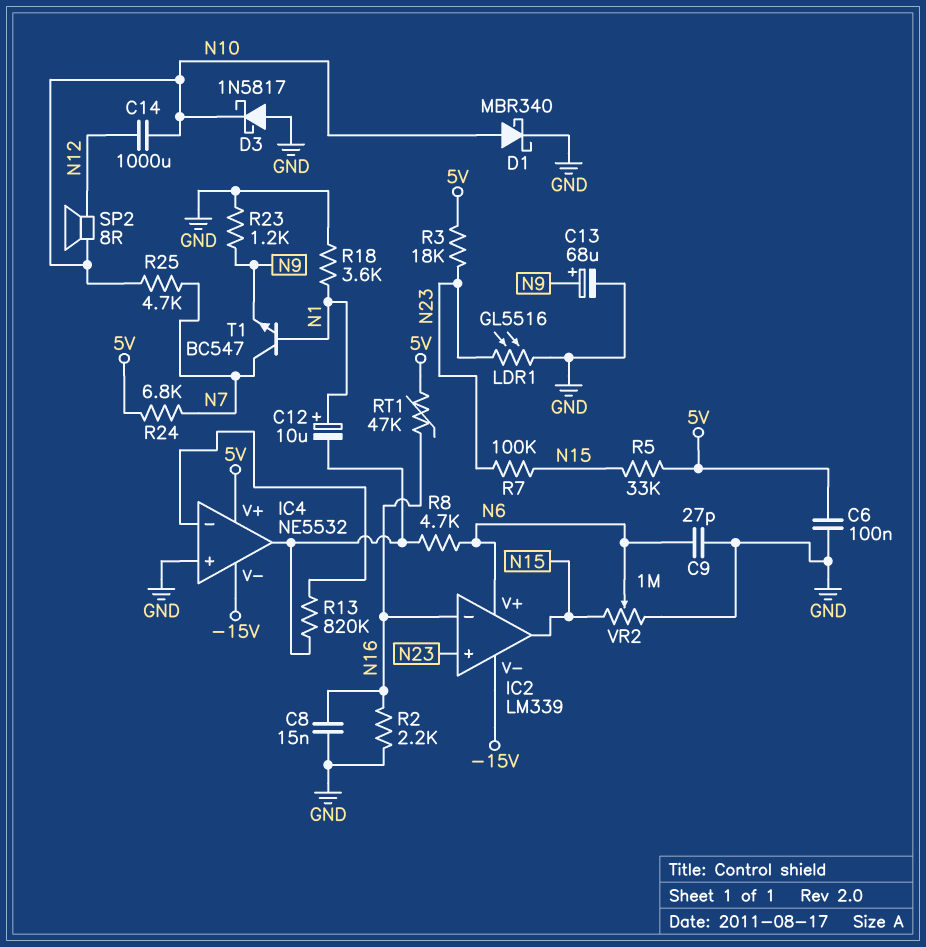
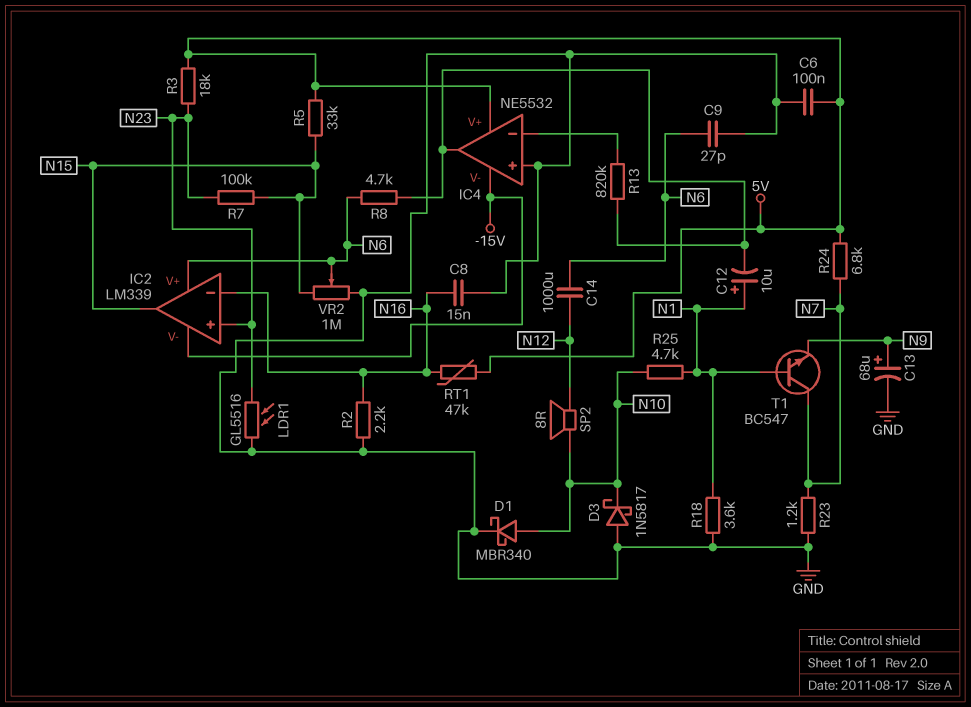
C14: 1000uF (N10, N12) -> 1000uF (N6, N12)
R23: 1.2k (GND, N9) -> 1.2k (GND, N7)
R25: 4.7k (N7, N10) -> 4.7k (N1, N10)

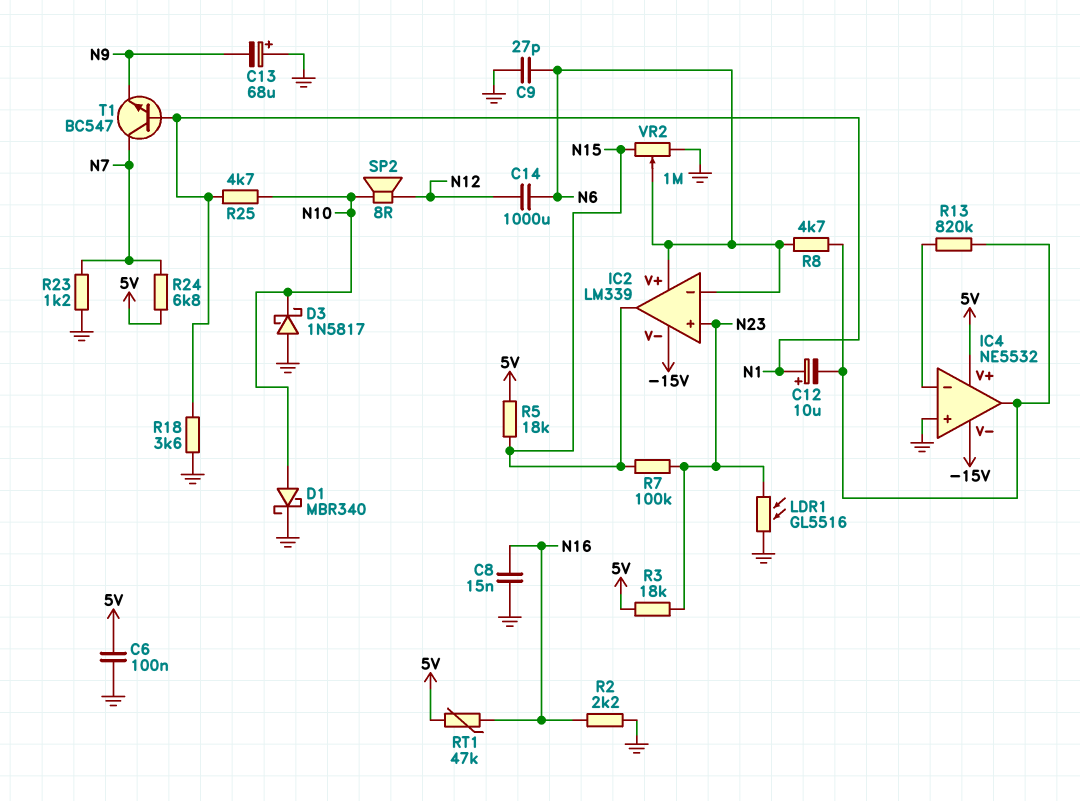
C13: 68uF (plus N9, minus GND) -> 68uF (plus GND, minus N9)
IC2 pin in-: N16 -> N6
R5: 33k (5V, N15) -> 18k (5V, N15)

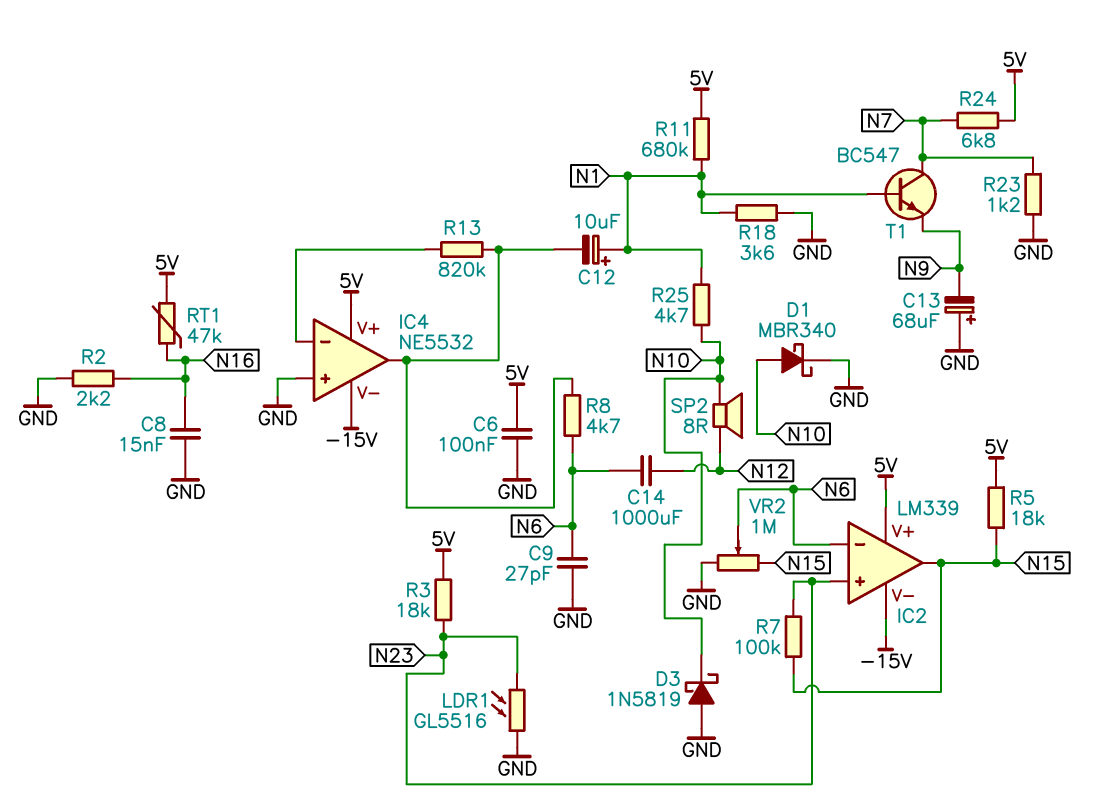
D3: schottky 1N5817 (A GND, K N10) -> schottky 1N5819 (A GND, K N10)
IC2 pin V+: N6 -> 5V
R11: none -> 680k (5V, N1)

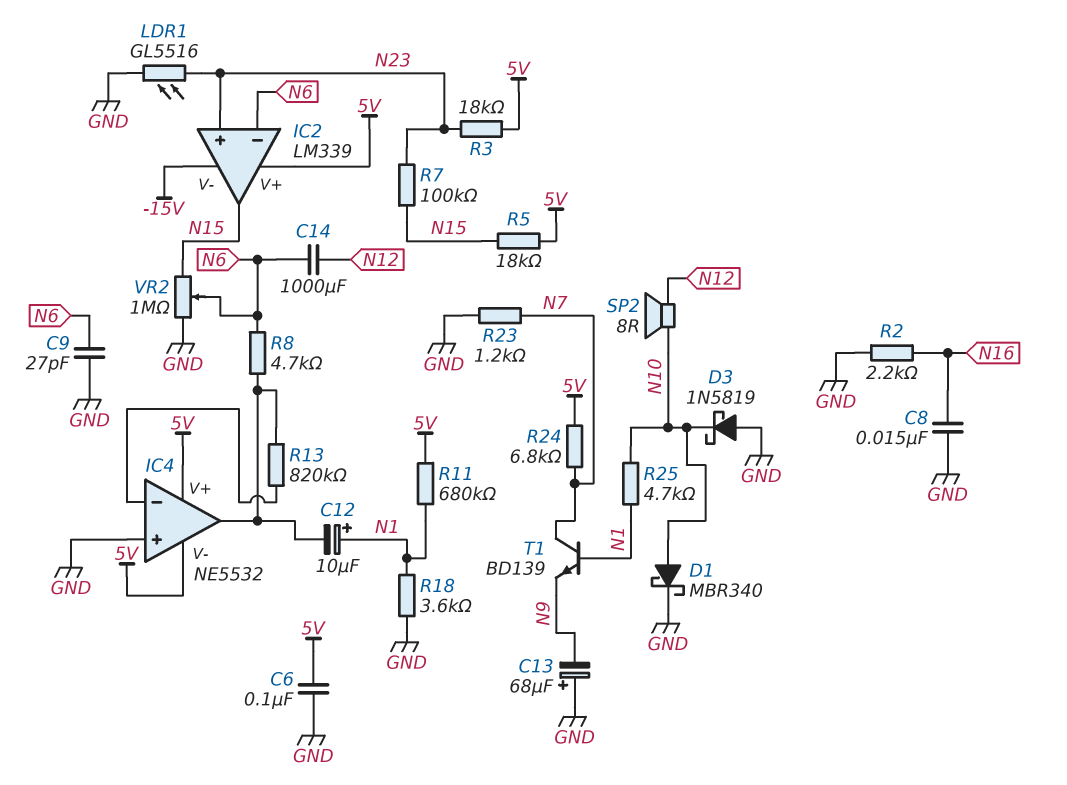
IC4 pin V-: -15V -> 5V
RT1: 47k (5V, N16) -> none
T1: NPN BC547 (B N1, C N7, E N9) -> NPN BD139 (B N1, C N7, E N9)

